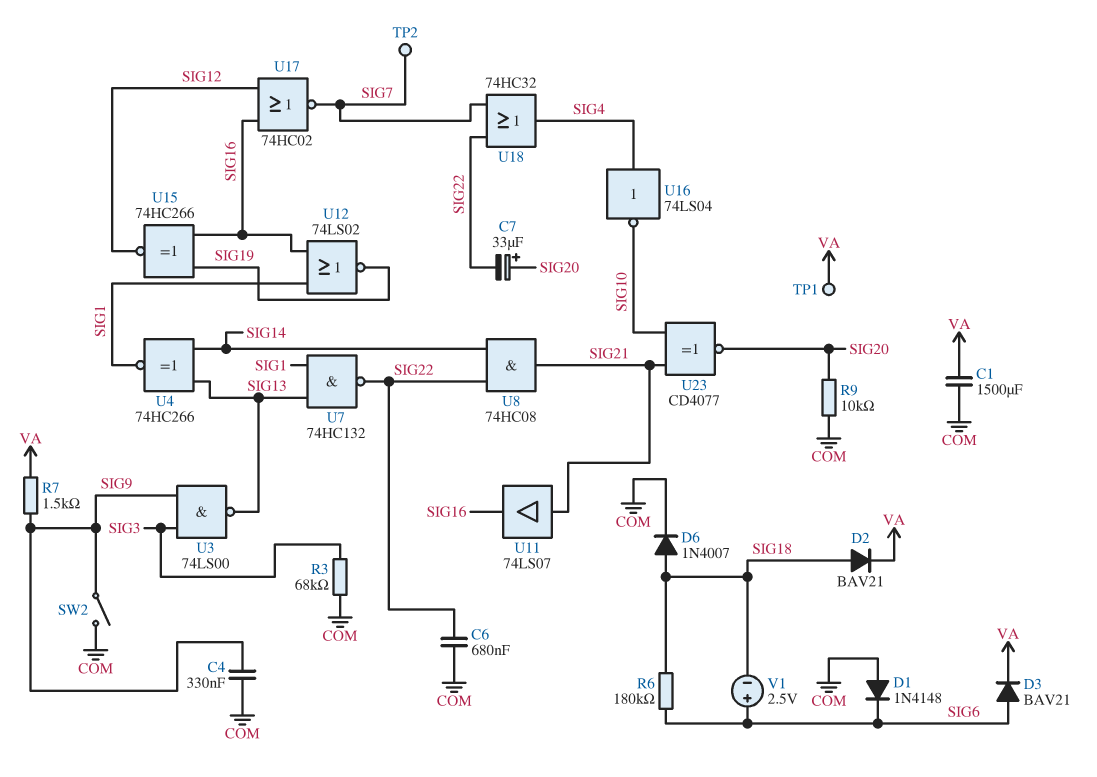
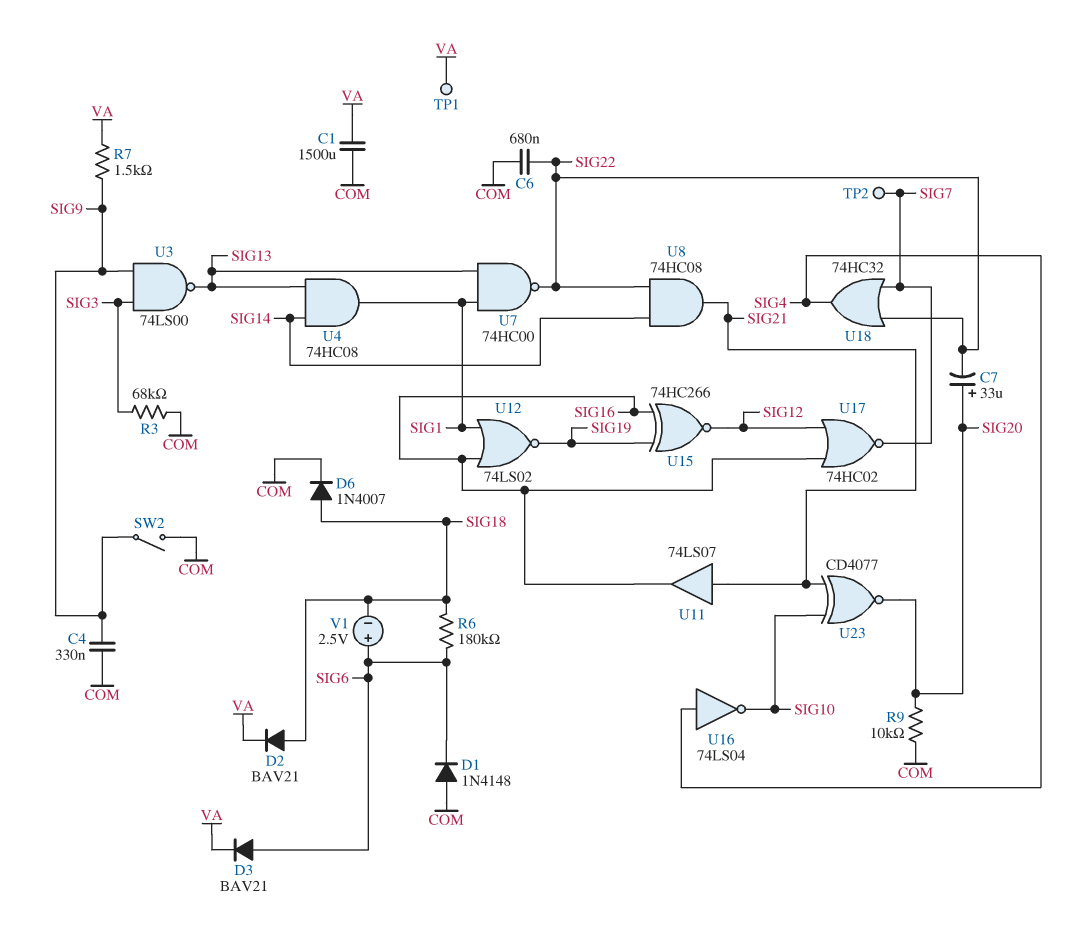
U4: XNOR 74HC266 (in SIG13, in SIG14, out SIG1) -> AND 74HC08 (in SIG13, in SIG14, out SIG1)
U7: NAND 74HC132 (in SIG1, in SIG13, out SIG22) -> NAND 74HC00 (in SIG1, in SIG13, out SIG22)

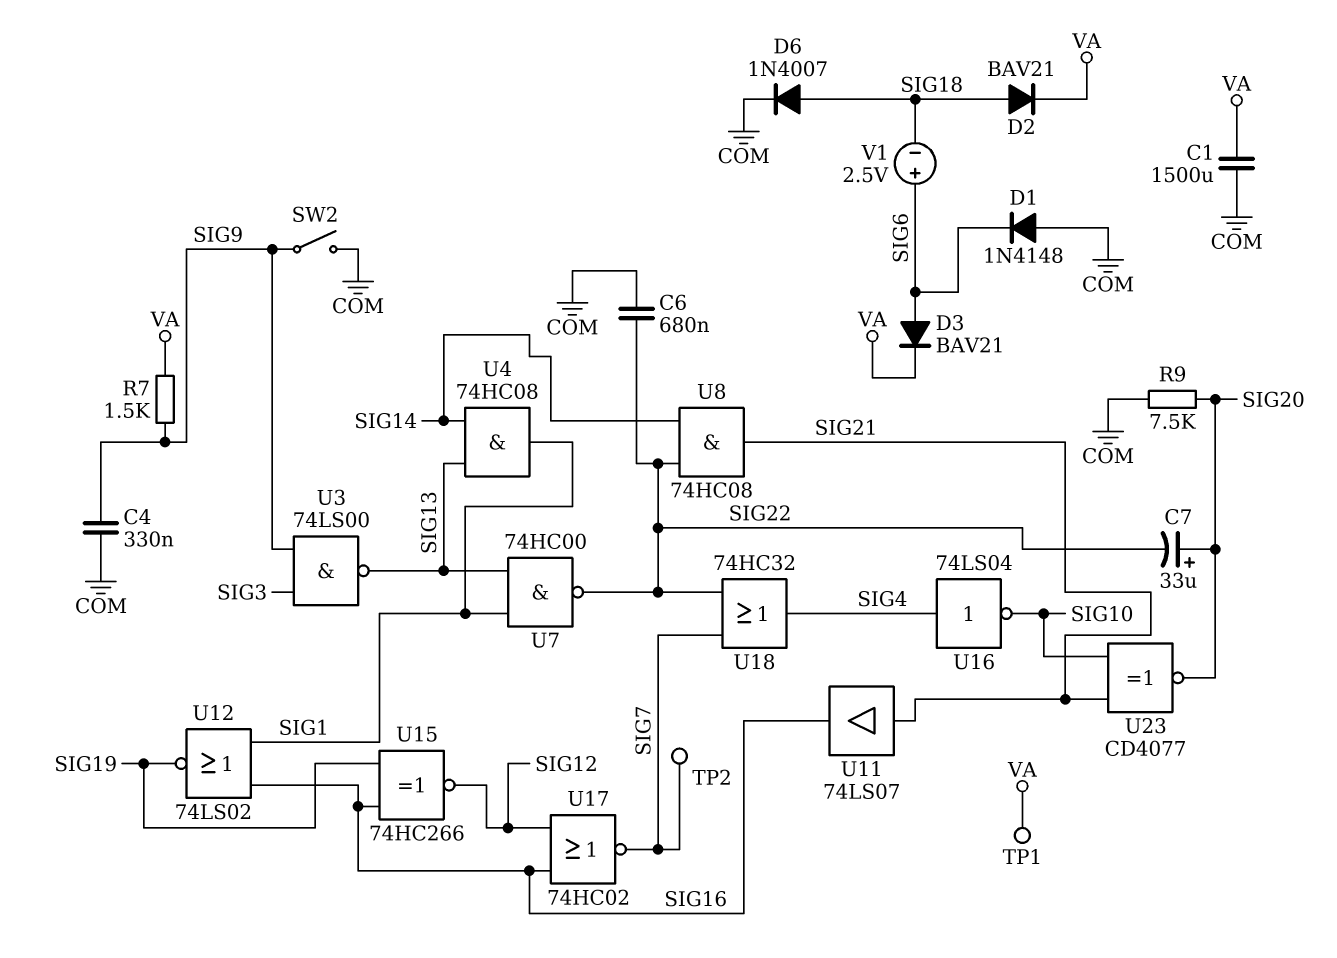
R3: 68k (COM, SIG3) -> none
R6: 180k (SIG6, SIG18) -> none
R9: 10k (COM, SIG20) -> 7.5k (COM, SIG20)

